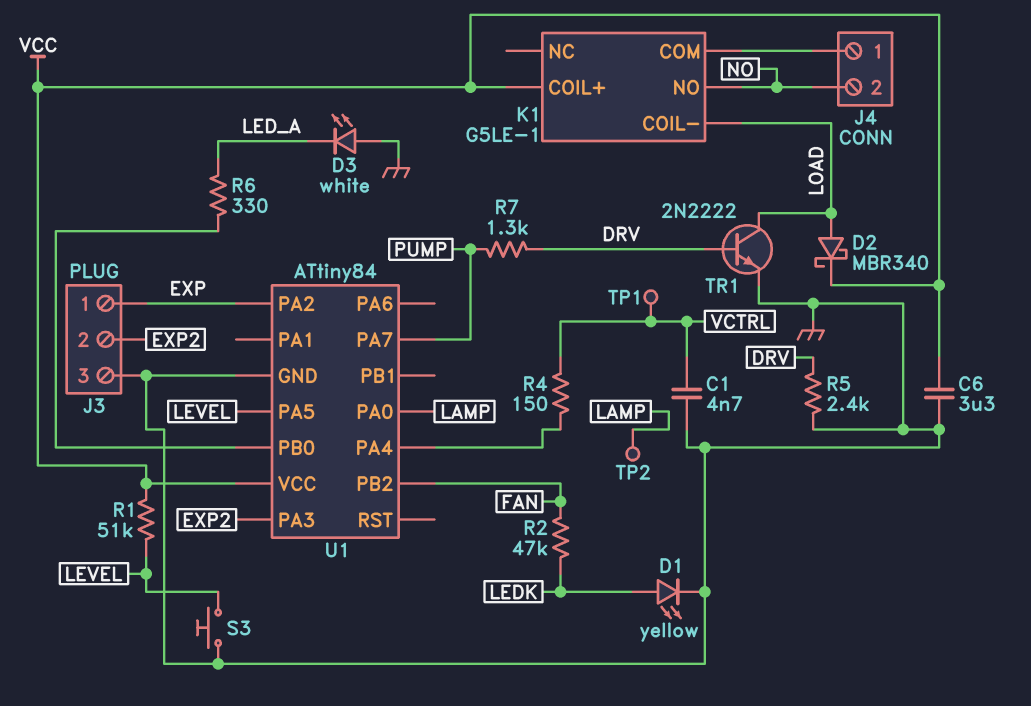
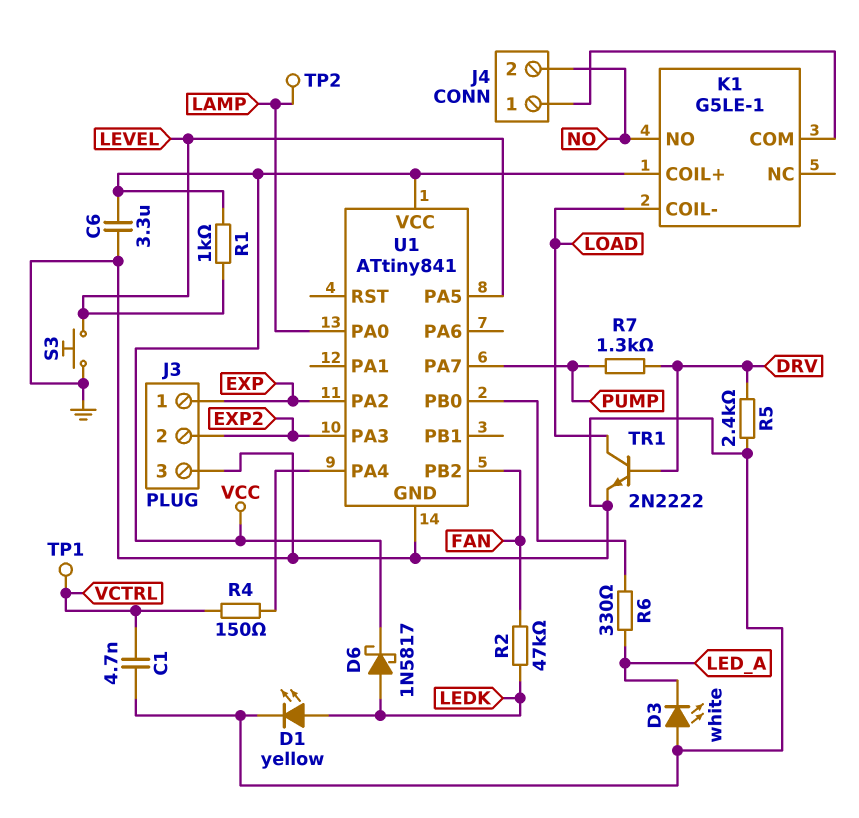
D2: schottky MBR340 (A LOAD, K VCC) -> none
D6: none -> schottky 1N5817 (A LEDK, K VCC)
R1: 51k (LEVEL, VCC) -> 1k (LEVEL, VCC)
U1: ATtiny84 -> ATtiny841

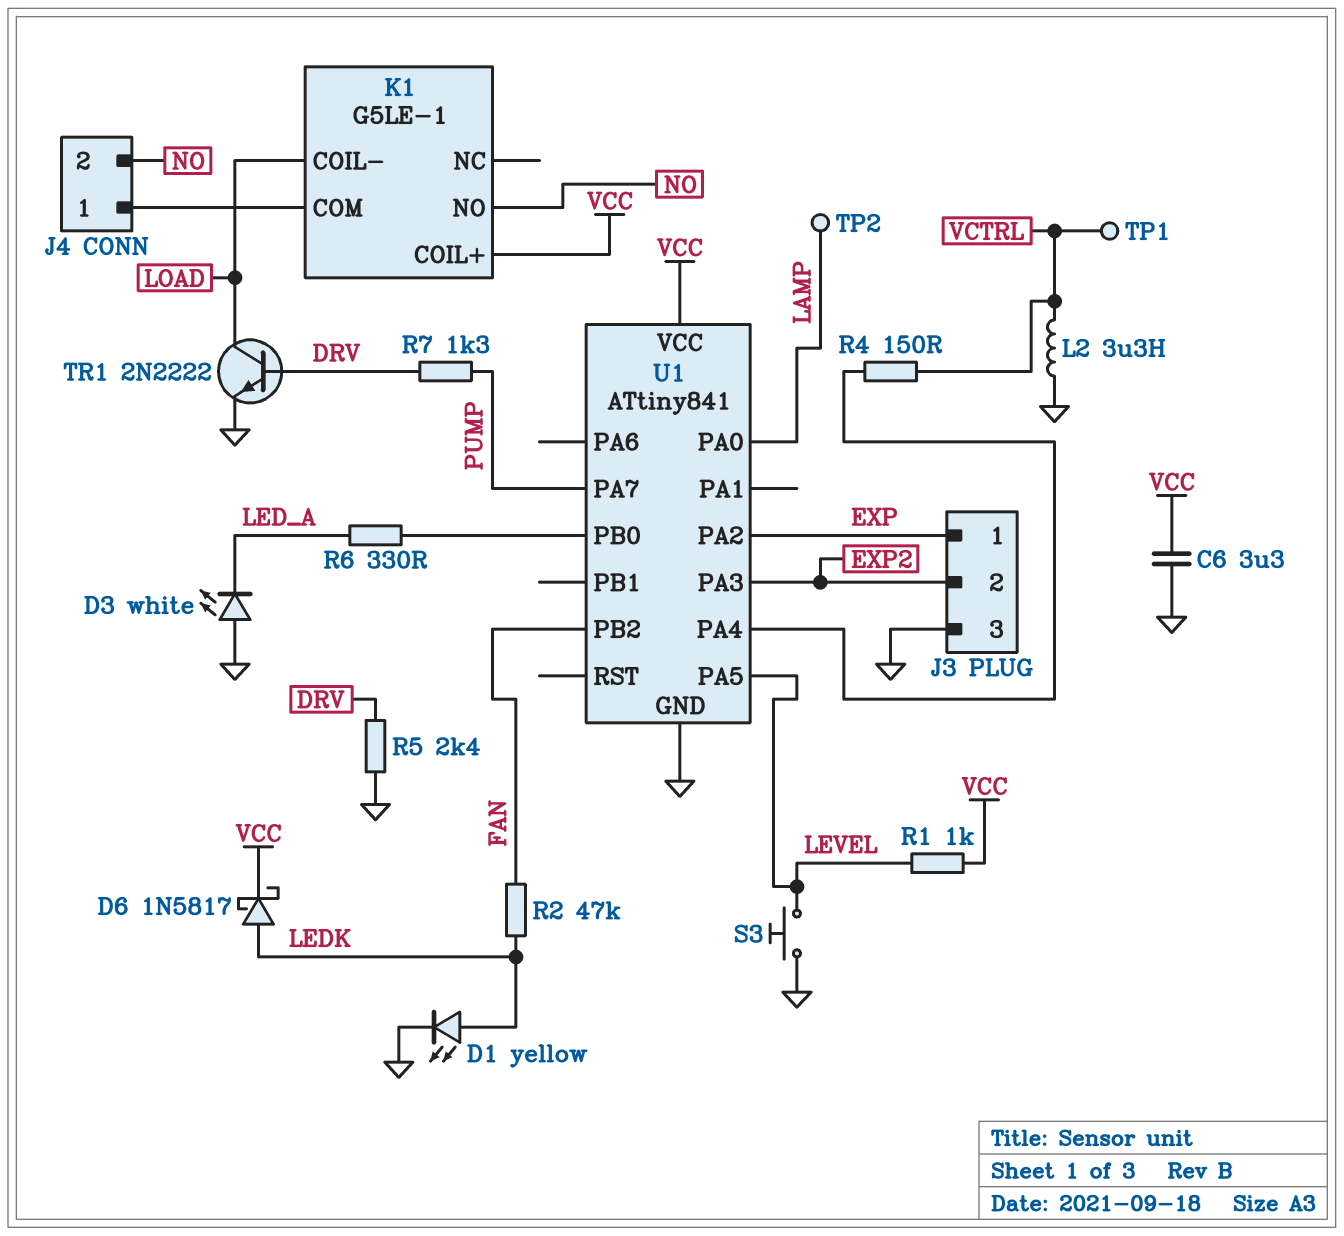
C1: 4.7nF (GND, VCTRL) -> none
L2: none -> 3.3uH (GND, VCTRL)

